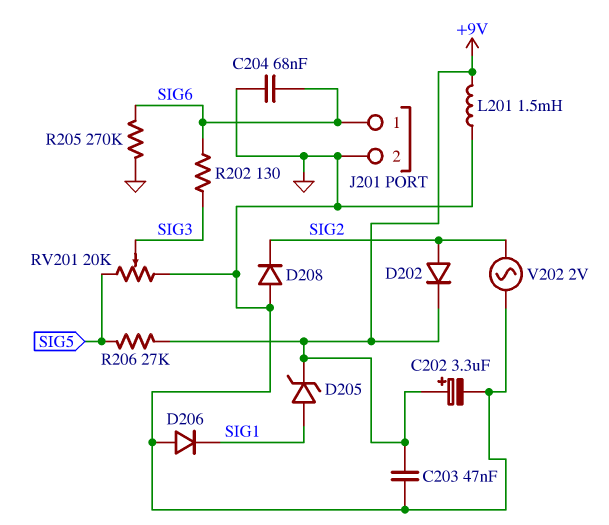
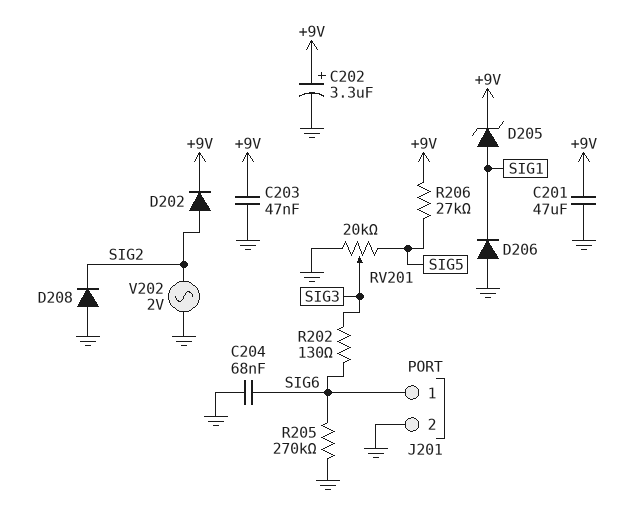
C201: none -> 47uF (+9V, GND)
L201: 1.5mH (+9V, GND) -> none

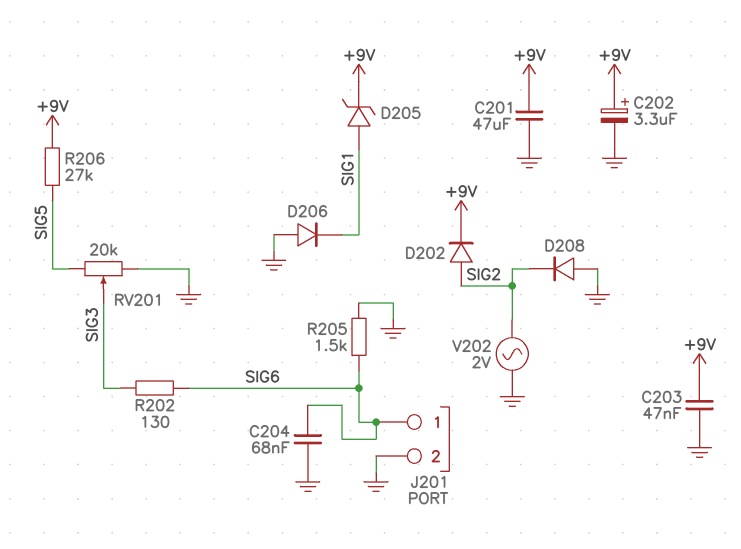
R205: 270k (GND, SIG6) -> 1.5k (GND, SIG6)

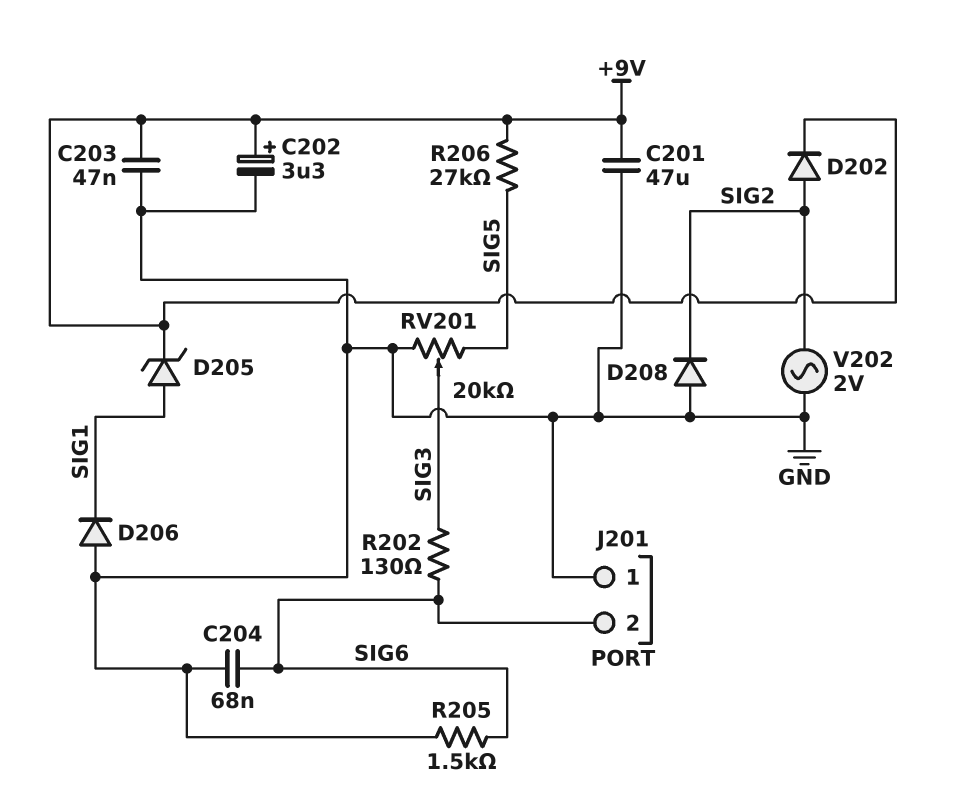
J201 pin 1: SIG6 -> GND
J201 pin 2: GND -> SIG6

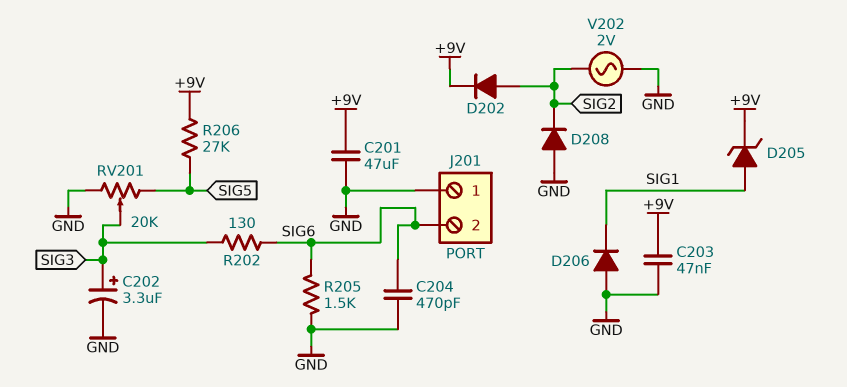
C202: 3.3uF (plus +9V, minus GND) -> 3.3uF (plus SIG3, minus GND)
C204: 68nF (GND, SIG6) -> 470pF (GND, SIG6)

